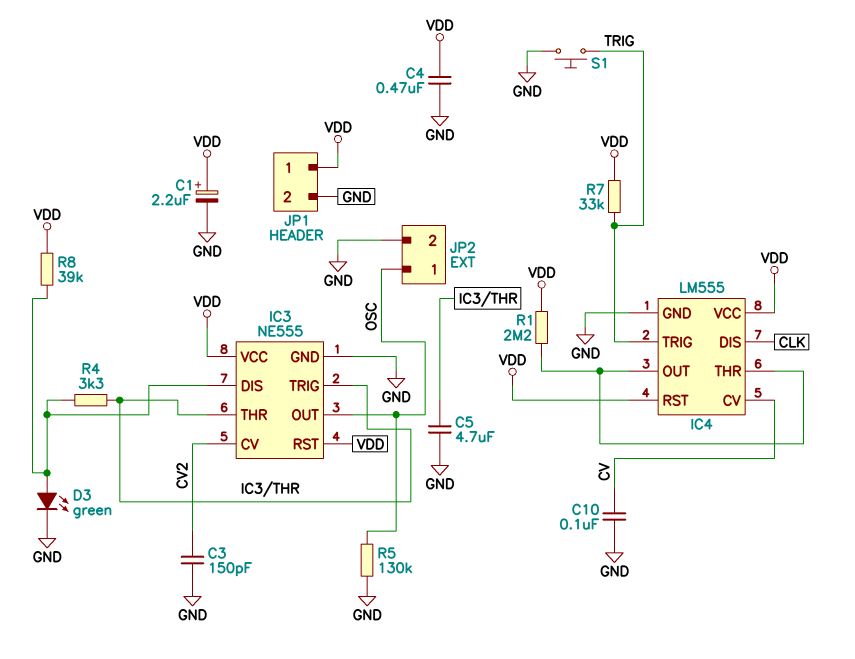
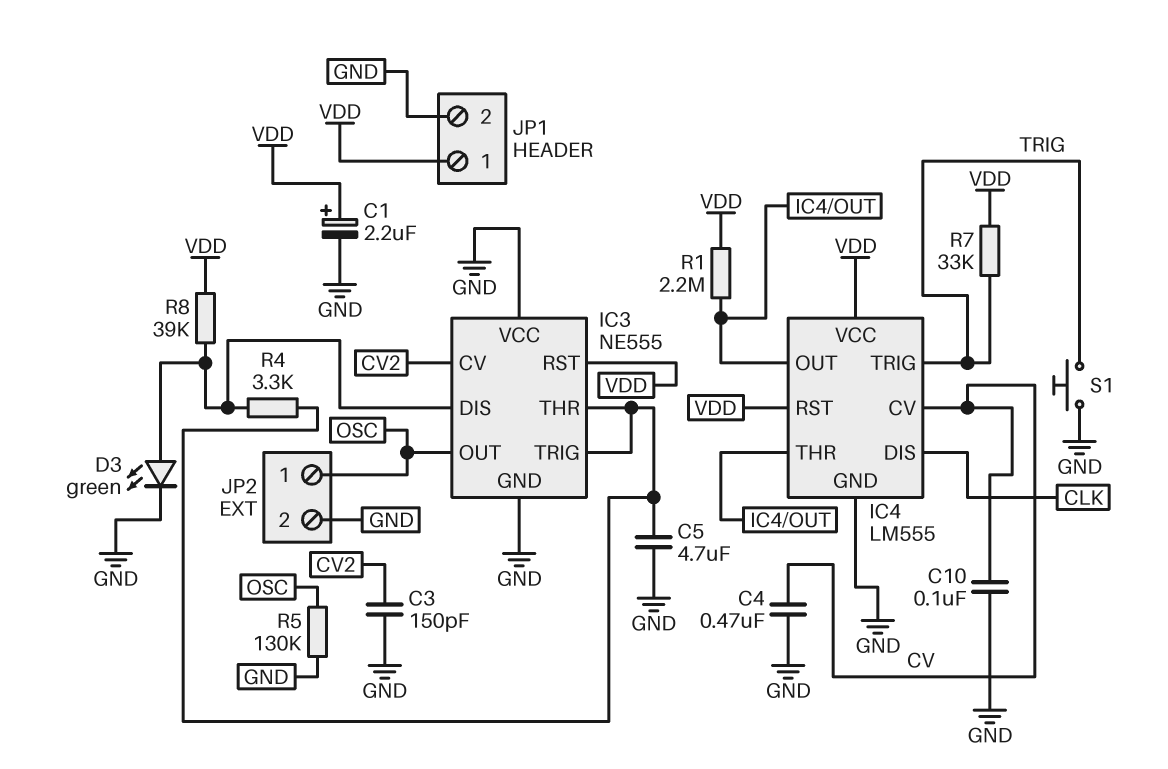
C4: 470nF (GND, VDD) -> 470nF (CV, GND)
IC3 pin VCC: VDD -> GND

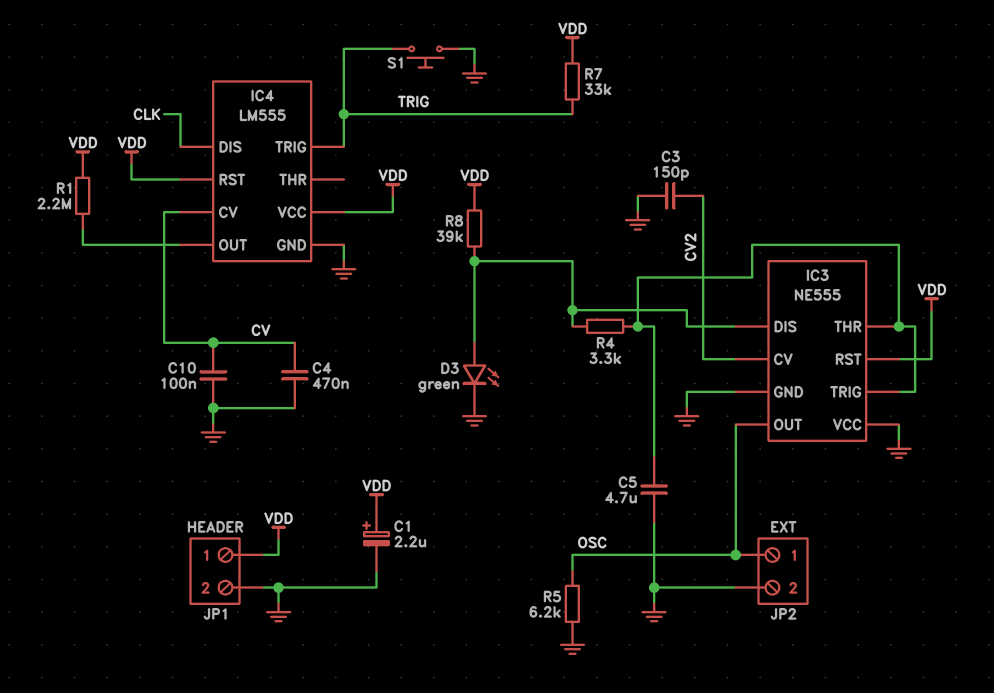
IC4 pin THR: IC4/OUT -> none
R5: 130k (GND, OSC) -> 6.2k (GND, OSC)

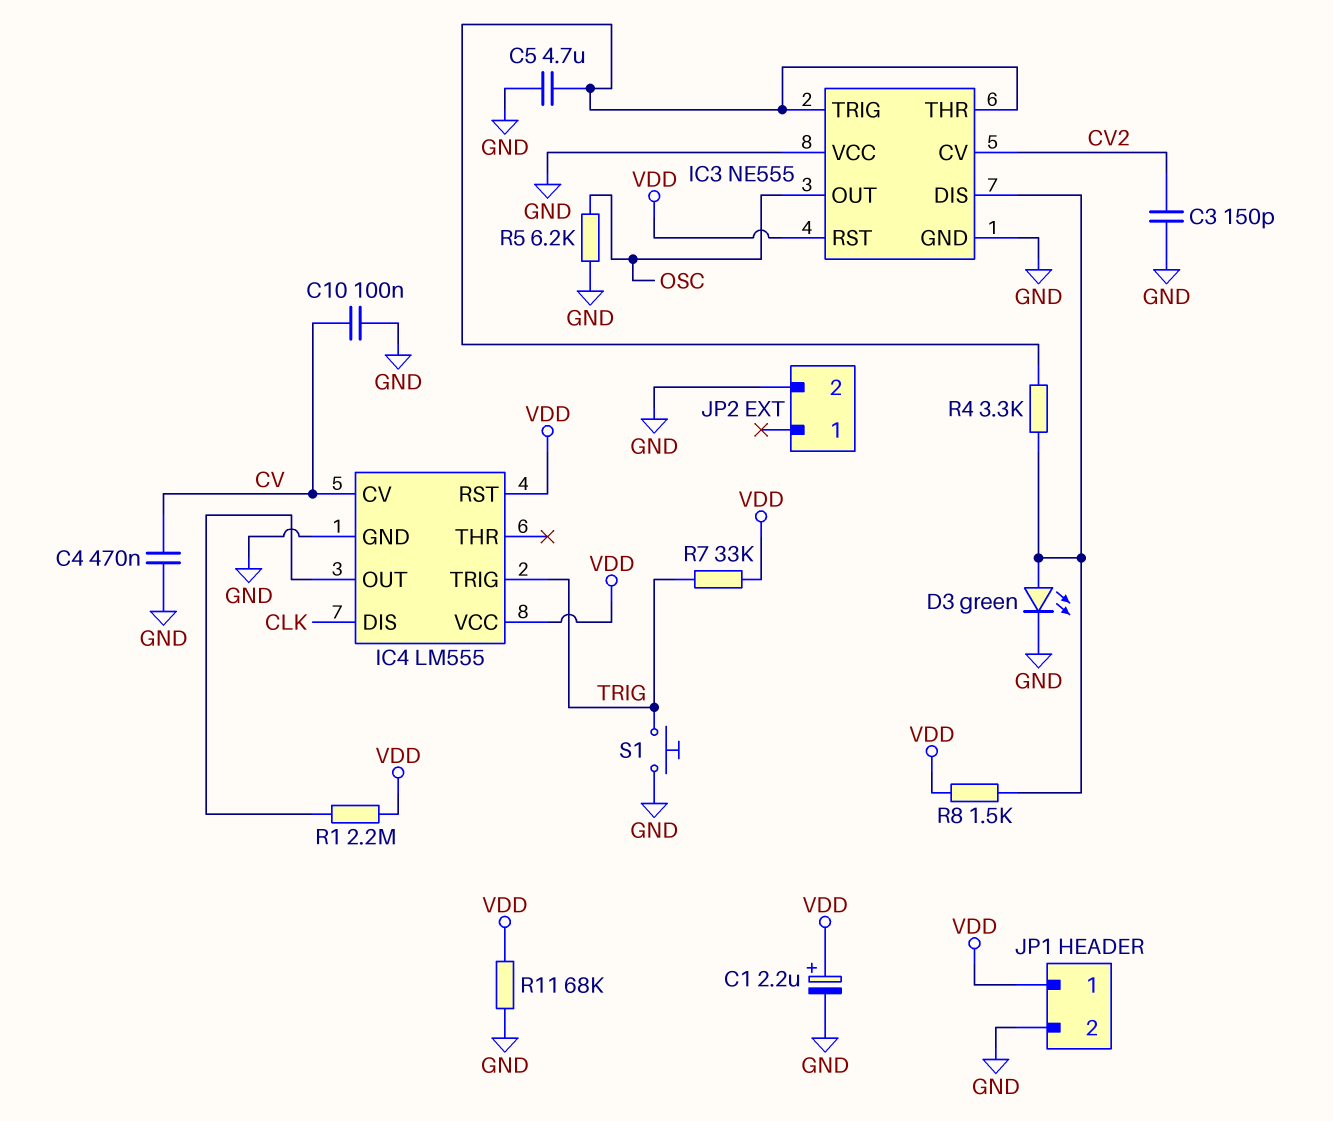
JP2 pin 1: OSC -> none
R8: 39k (IC3/DIS, VDD) -> 1.5k (IC3/DIS, VDD)
R11: none -> 68k (GND, VDD)

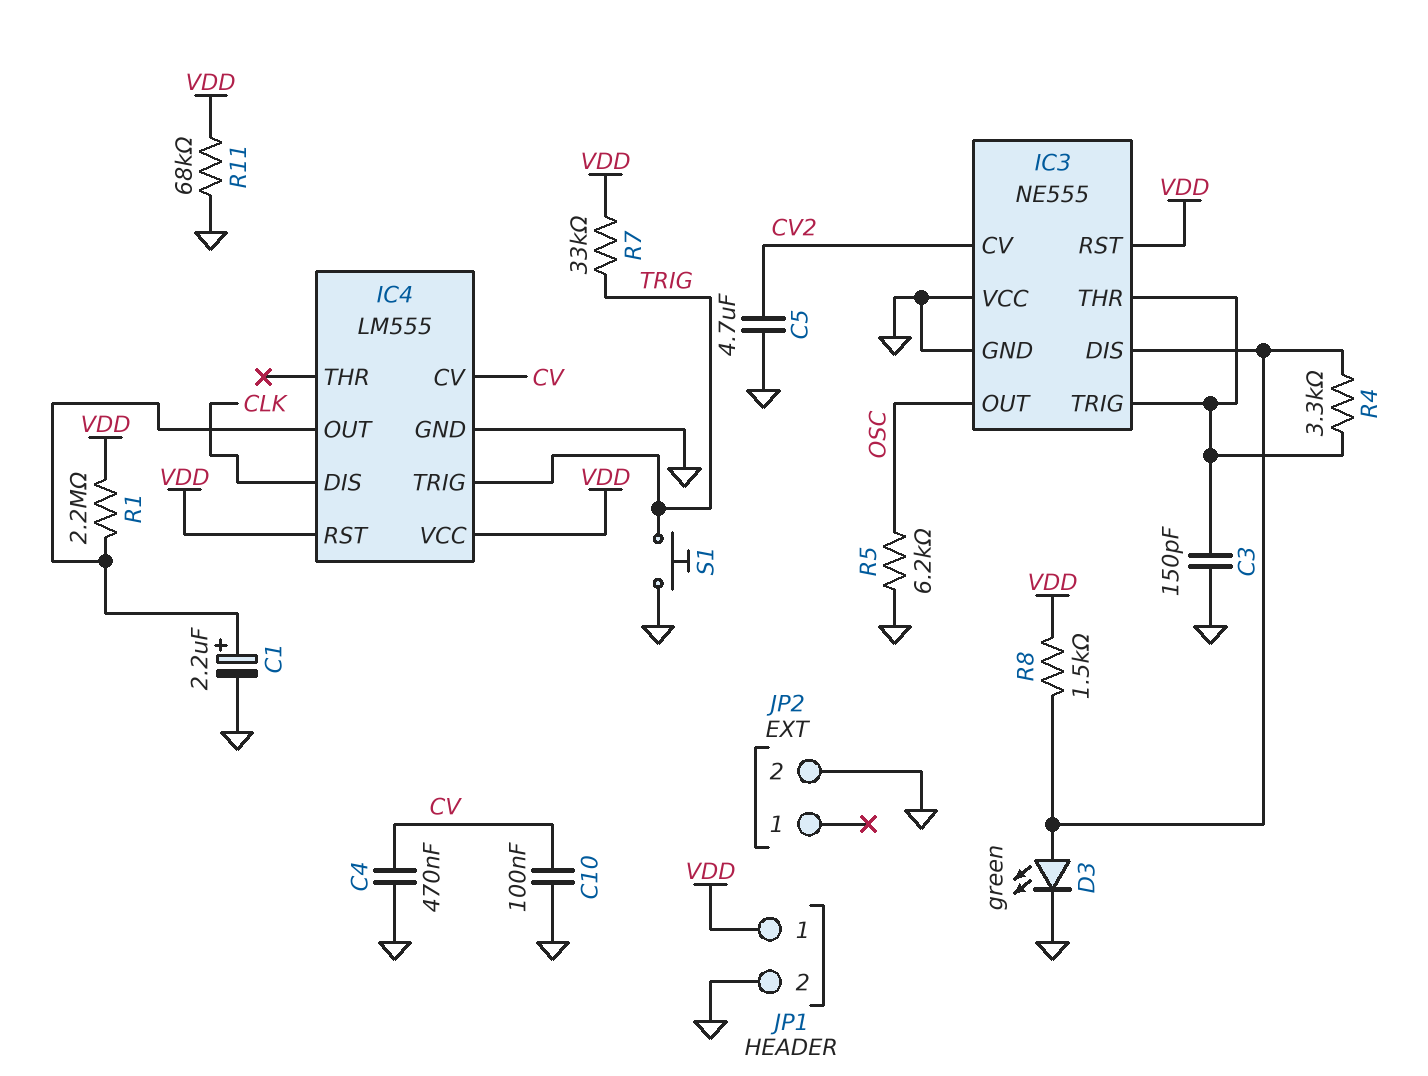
C1: 2.2uF (plus VDD, minus GND) -> 2.2uF (plus IC4/OUT, minus GND)
C3: 150pF (CV2, GND) -> 150pF (GND, IC3/THR)
C5: 4.7uF (GND, IC3/THR) -> 4.7uF (CV2, GND)

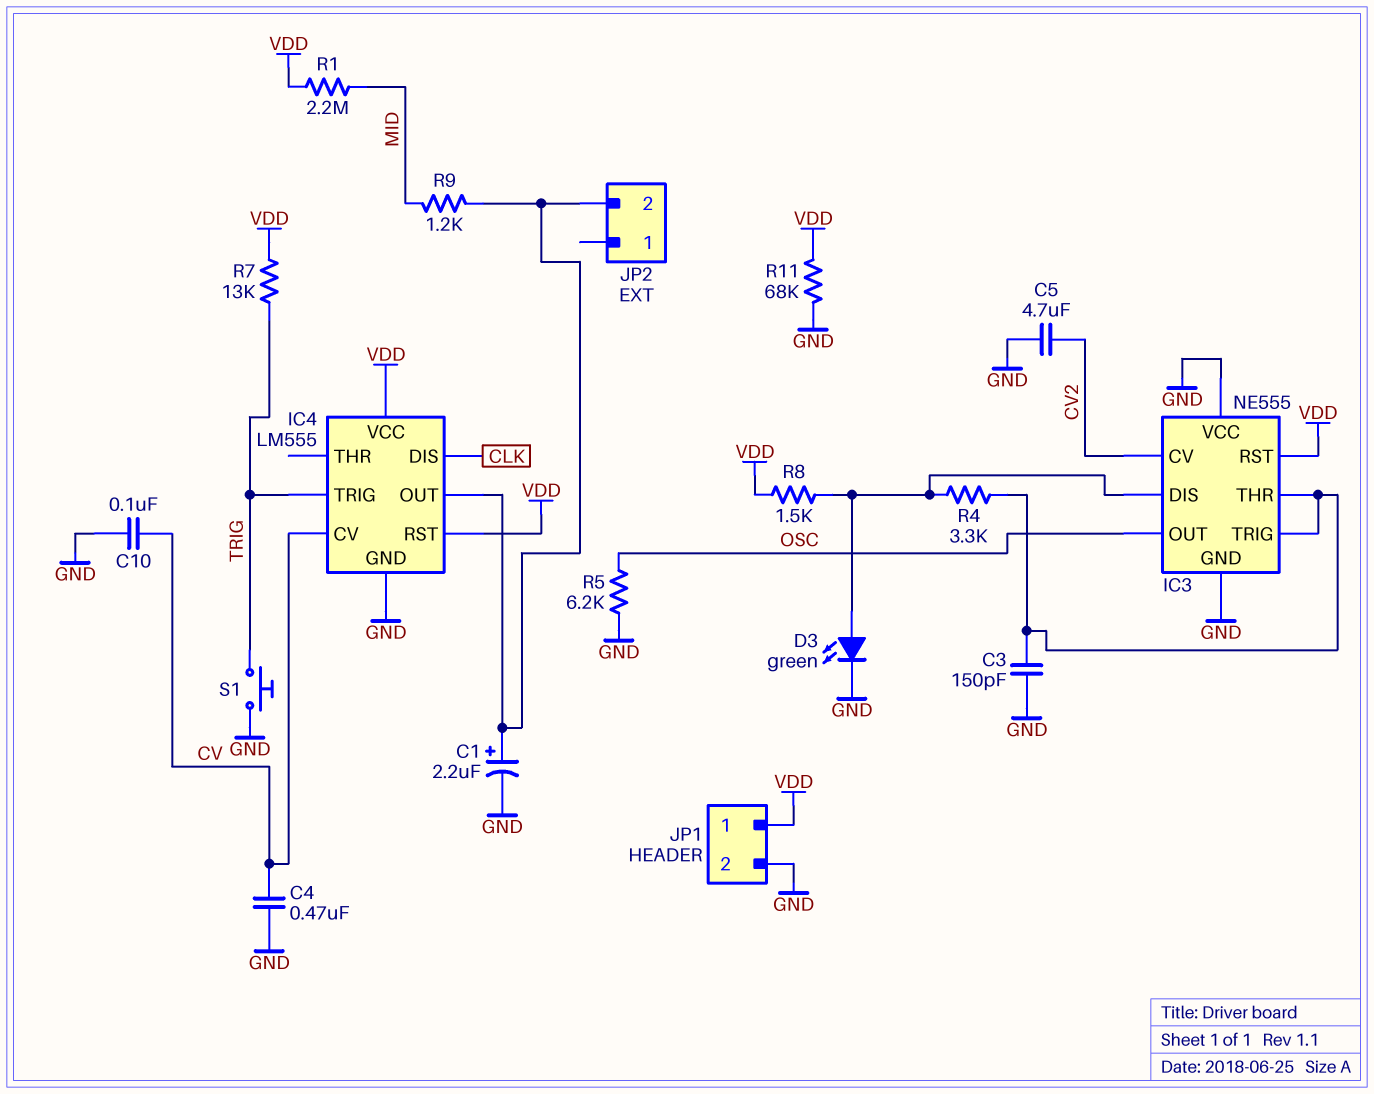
JP2 pin 2: GND -> IC4/OUT
R1: 2.2M (IC4/OUT, VDD) -> 2.2M (MID, VDD)
R7: 33k (TRIG, VDD) -> 13k (TRIG, VDD)
R9: none -> 1.2k (IC4/OUT, MID)

